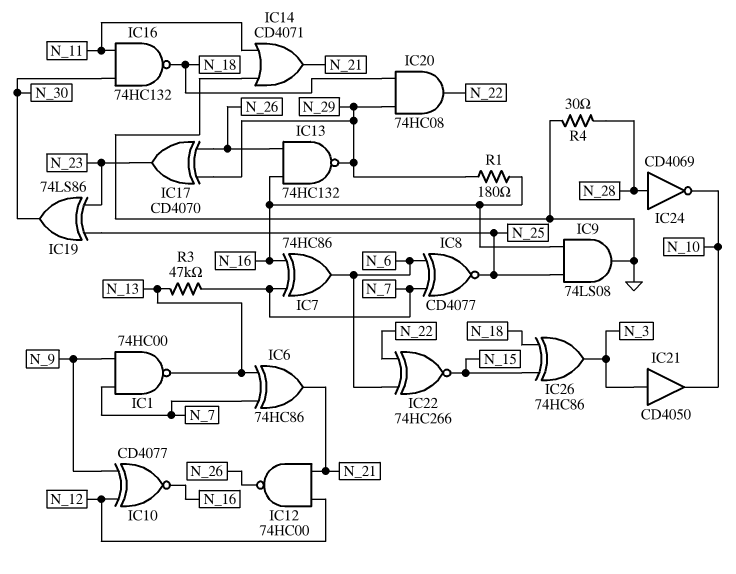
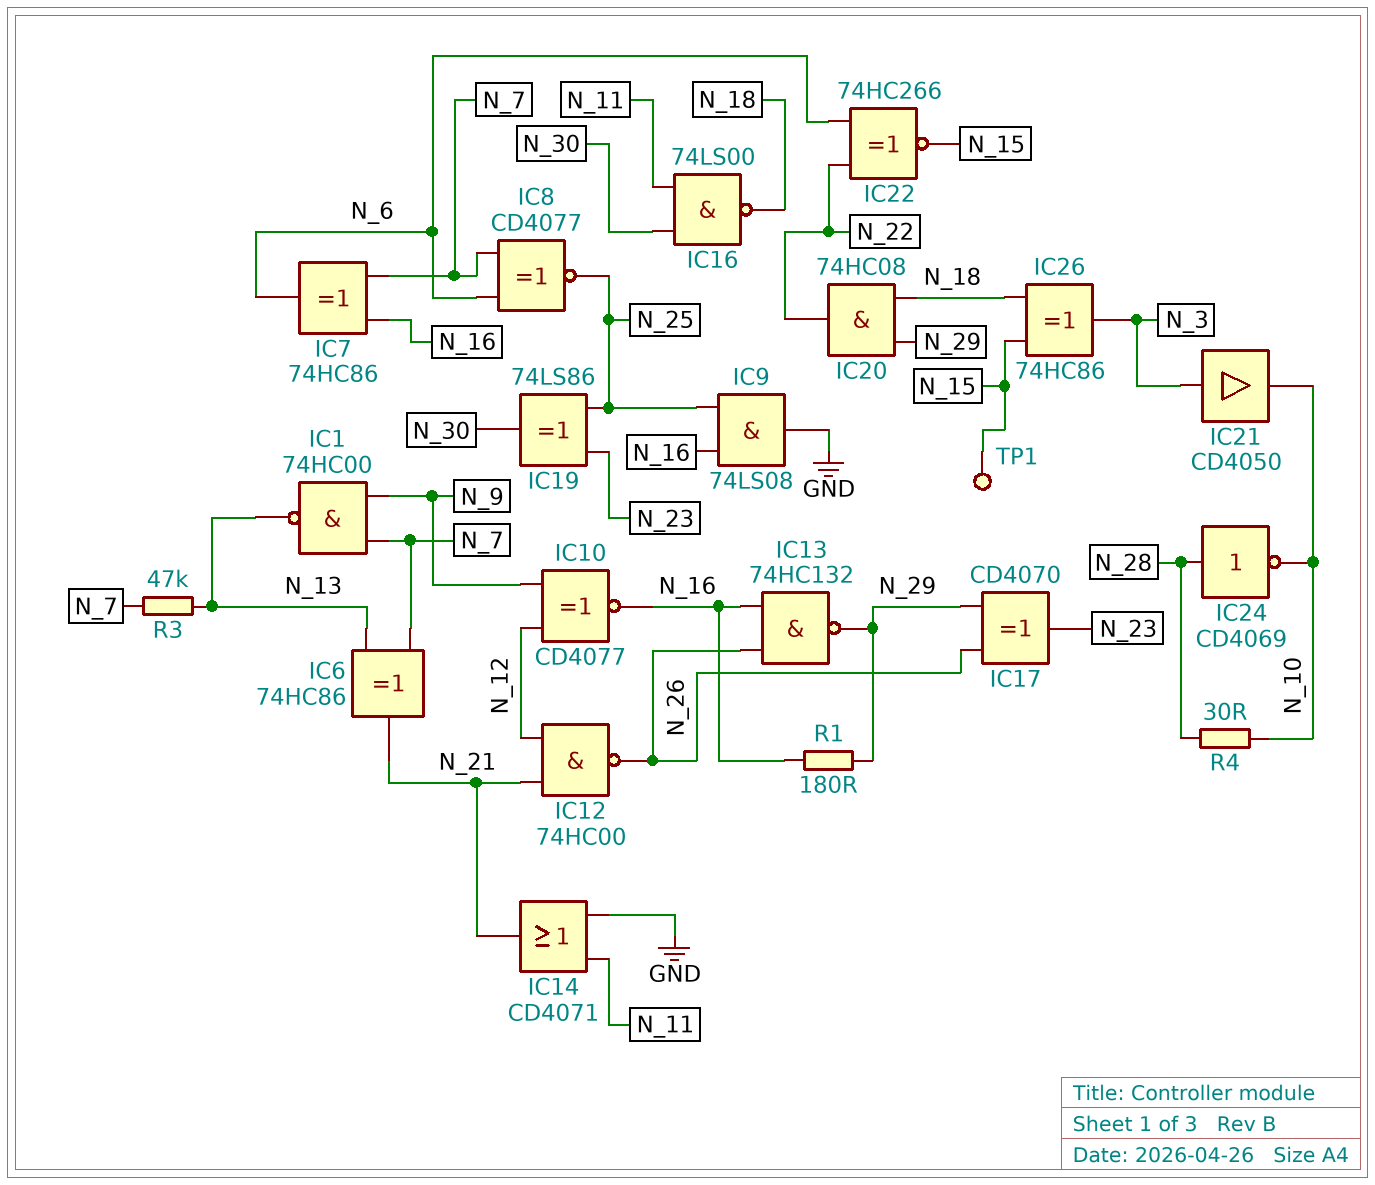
IC16: NAND 74HC132 (in N_11, in N_30, out N_18) -> NAND 74LS00 (in N_11, in N_30, out N_18)
R4: 30 (GND, N_28) -> 30 (N_10, N_28)
TP1: none -> test point (N_15)

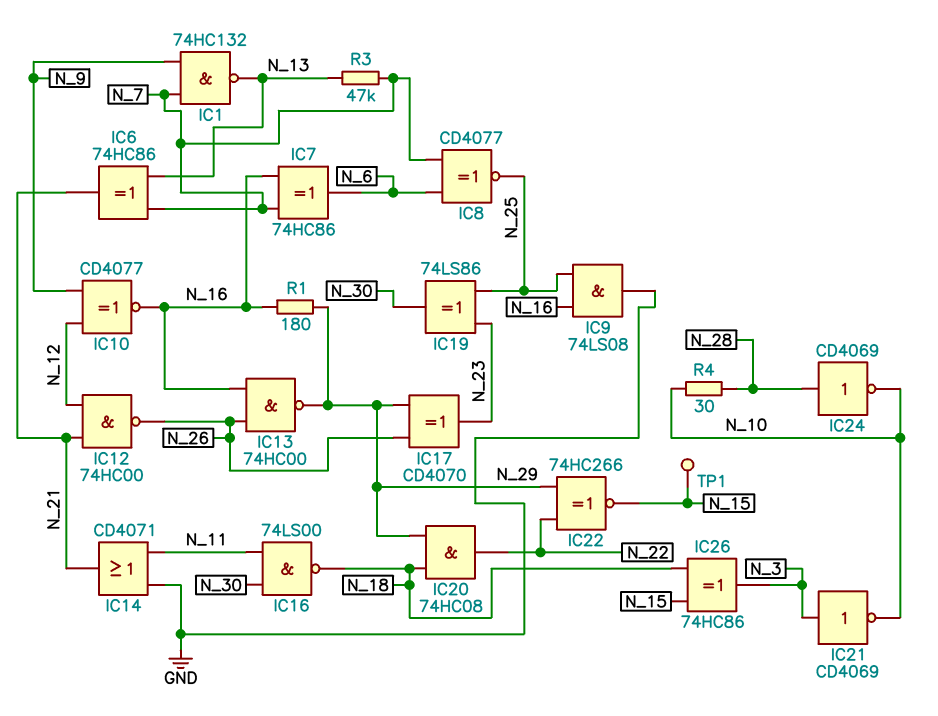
IC1: NAND 74HC00 (in N_7, in N_9, out N_13) -> NAND 74HC132 (in N_7, in N_9, out N_13)
IC13: NAND 74HC132 (in N_16, in N_26, out N_29) -> NAND 74HC00 (in N_16, in N_26, out N_29)
IC21: buffer CD4050 (in N_3, out N_10) -> NOT CD4069 (in N_3, out N_10)
IC22: XNOR 74HC266 (in N_6, in N_22, out N_15) -> XNOR 74HC266 (in N_22, in N_29, out N_15)

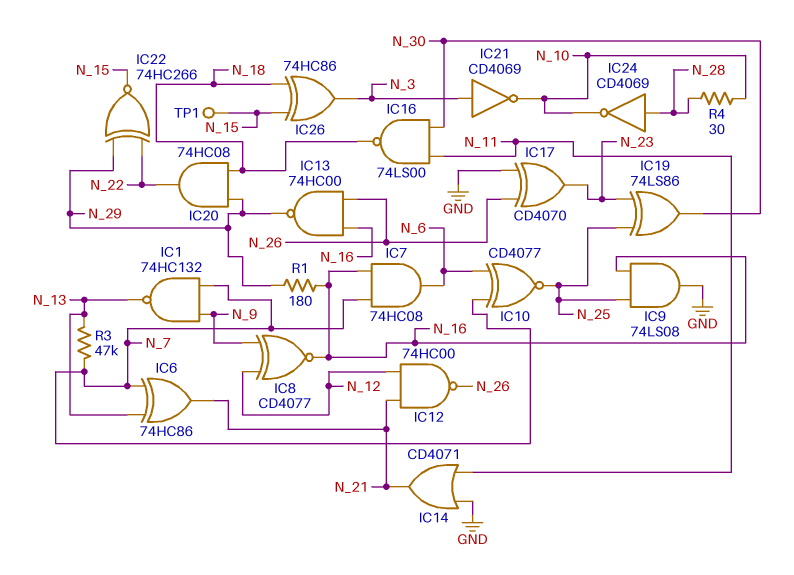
IC7: XOR 74HC86 (in N_7, in N_16, out N_6) -> AND 74HC08 (in N_7, in N_16, out N_6)
IC8: XNOR CD4077 (in N_6, in N_7, out N_25) -> XNOR CD4077 (in N_9, in N_12, out N_16)
IC10: XNOR CD4077 (in N_9, in N_12, out N_16) -> XNOR CD4077 (in N_6, in N_7, out N_25)
IC17: XOR CD4070 (in N_26, in N_29, out N_23) -> XOR CD4070 (in GND, in N_26, out N_23)

